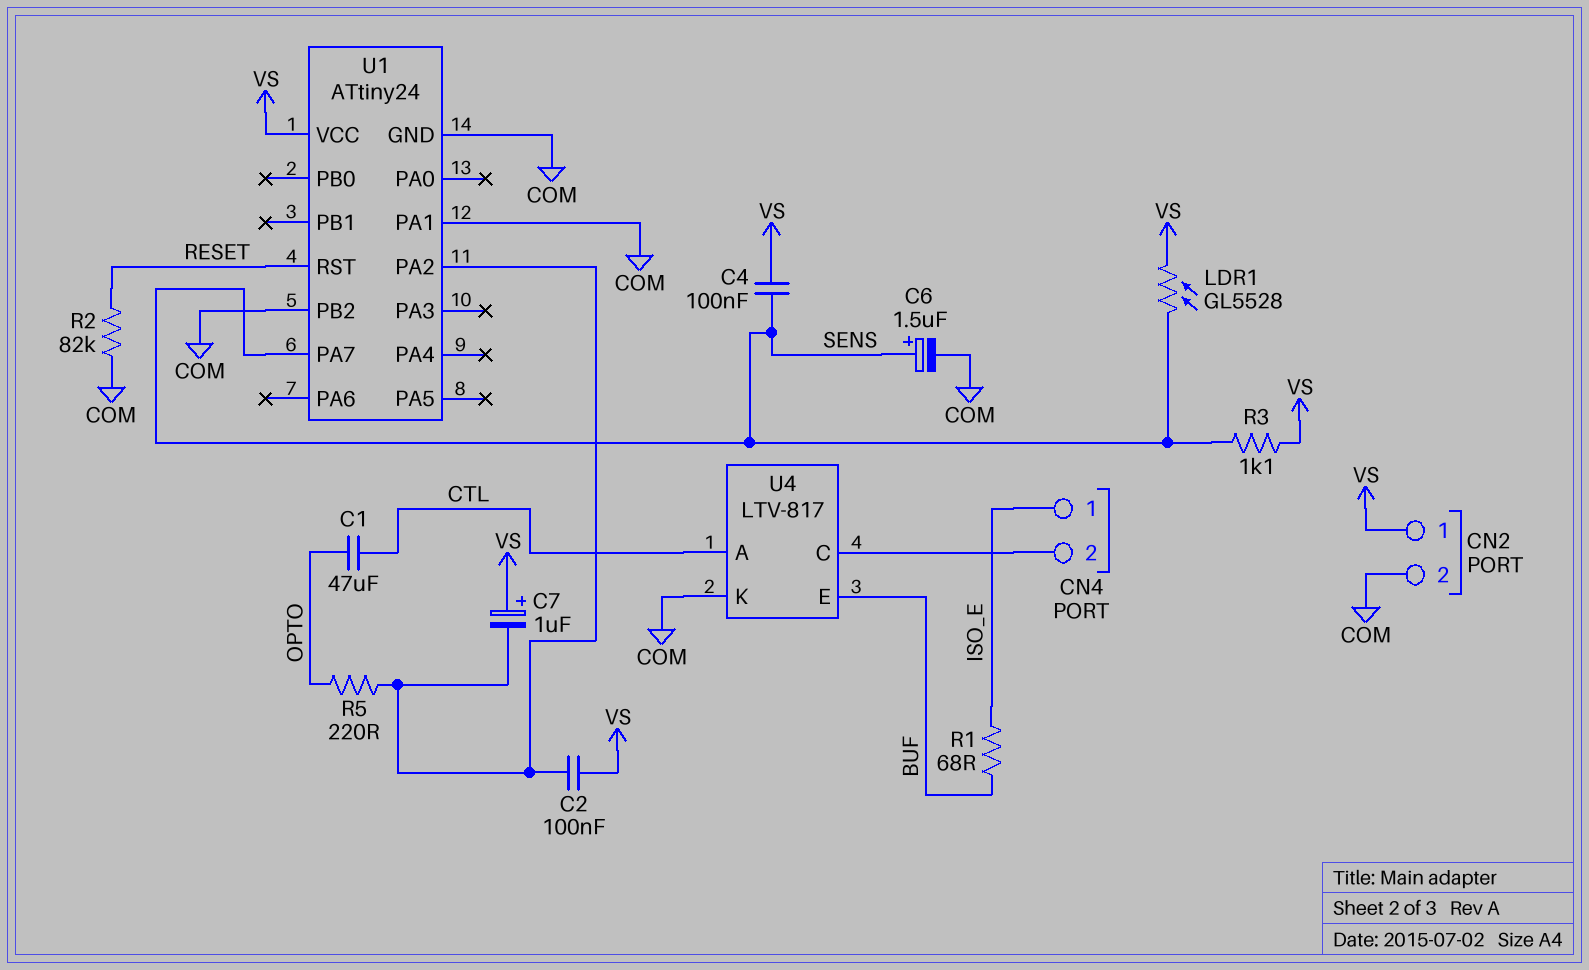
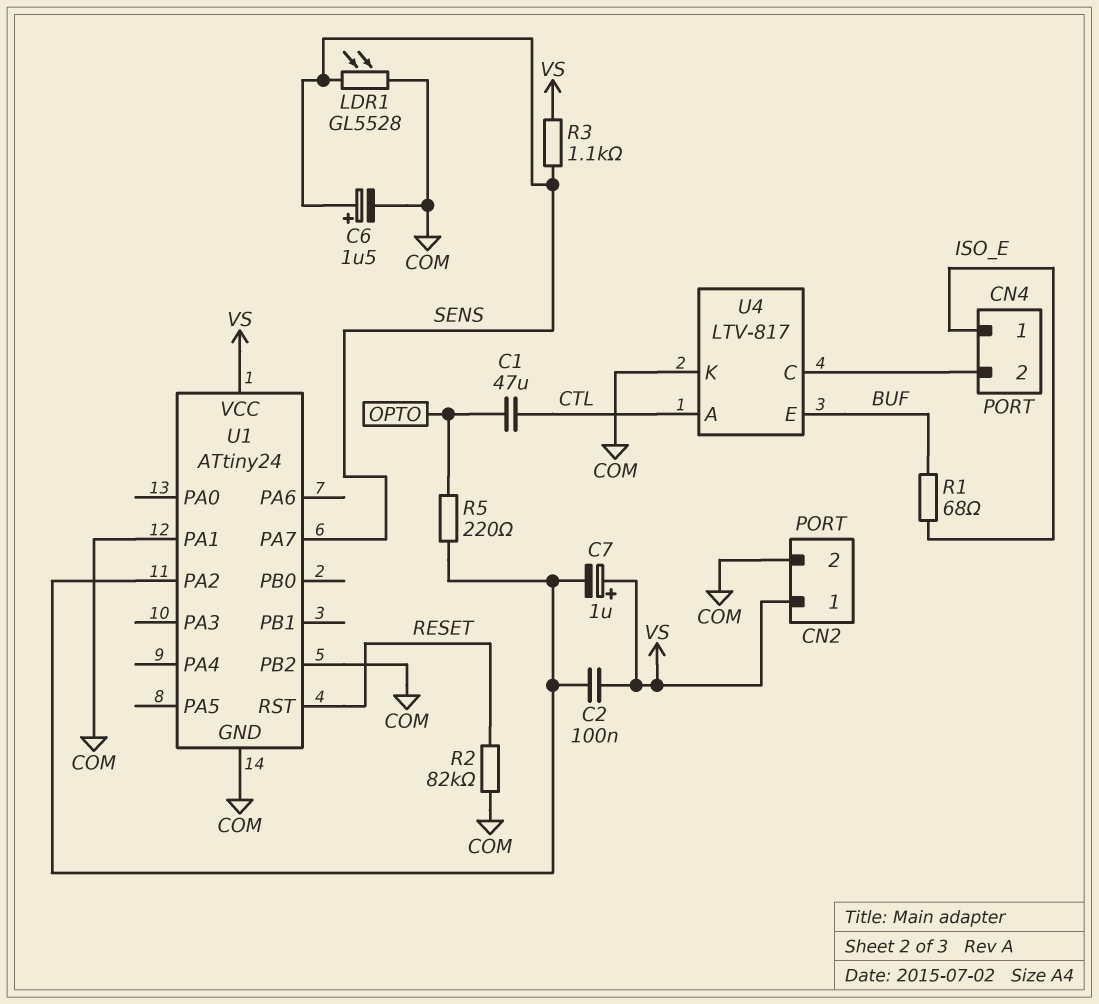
C4: 100nF (SENS, VS) -> none
LDR1: GL5528 (SENS, VS) -> GL5528 (COM, SENS)

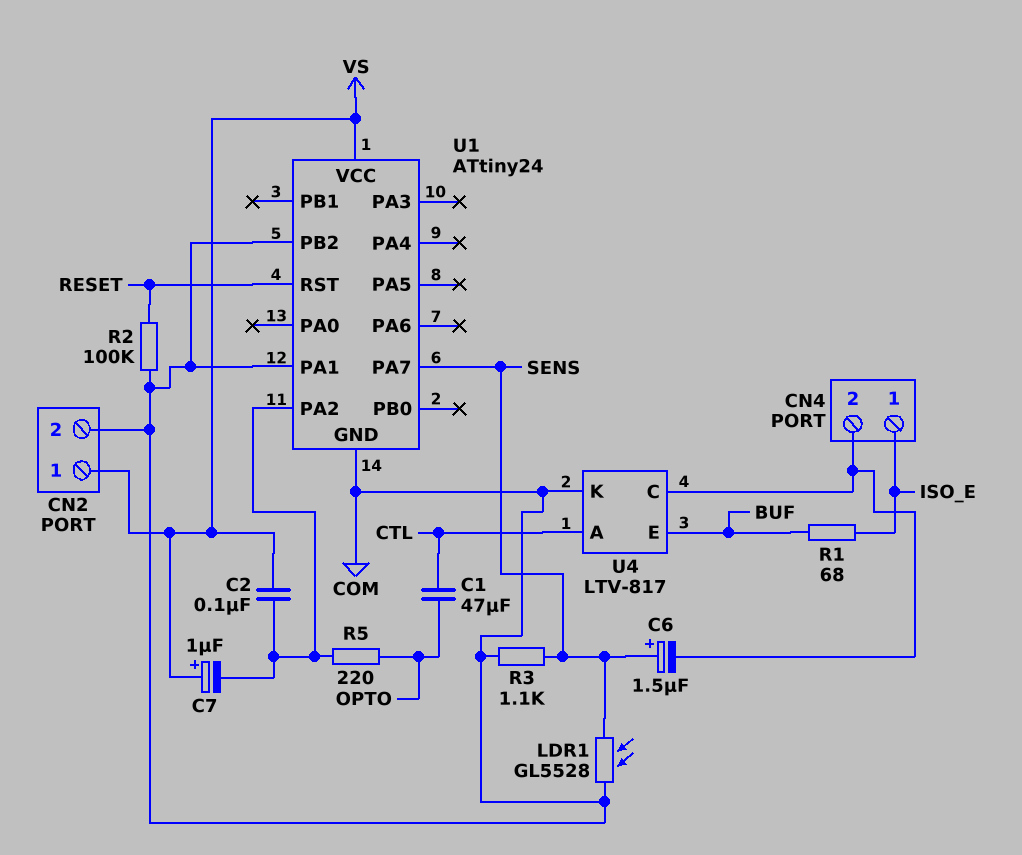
C6: 1.5uF (plus SENS, minus COM) -> 1.5uF (plus SENS, minus CN4/2)
R2: 82k (COM, RESET) -> 100k (COM, RESET)
R3: 1.1k (SENS, VS) -> 1.1k (COM, SENS)

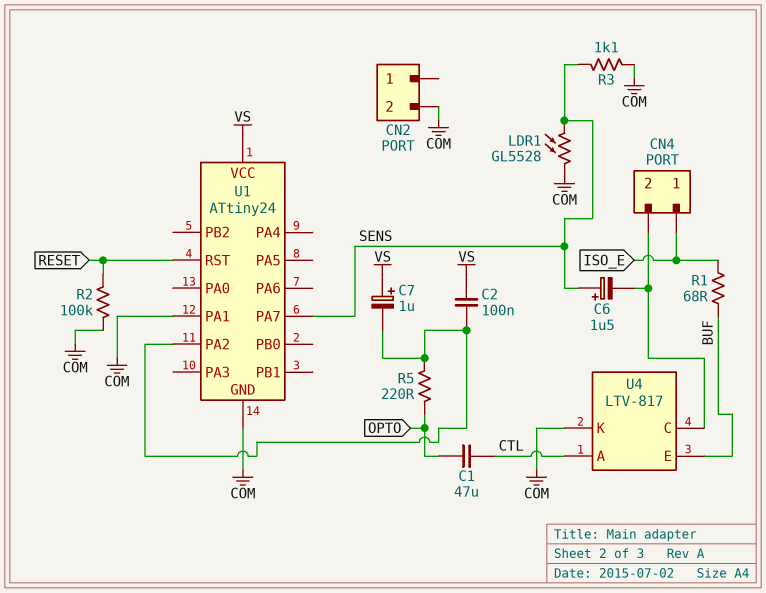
CN2 pin 1: VS -> none
U1 pin PB2: COM -> none

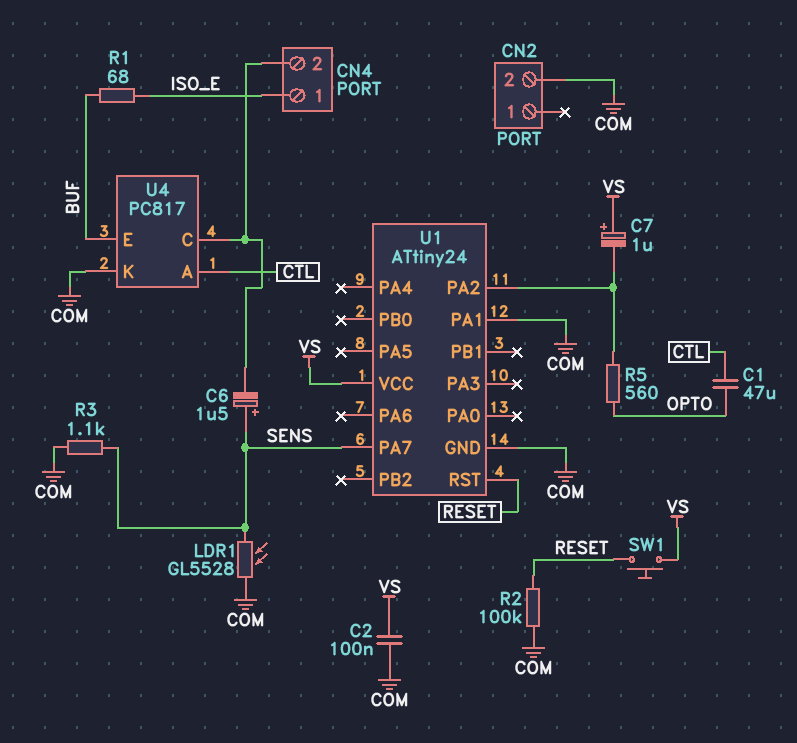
C2: 100nF (U1/PA2, VS) -> 100nF (COM, VS)
R5: 220 (OPTO, U1/PA2) -> 560 (OPTO, U1/PA2)
SW1: none -> button (RESET, VS)
U4: LTV-817 -> PC817

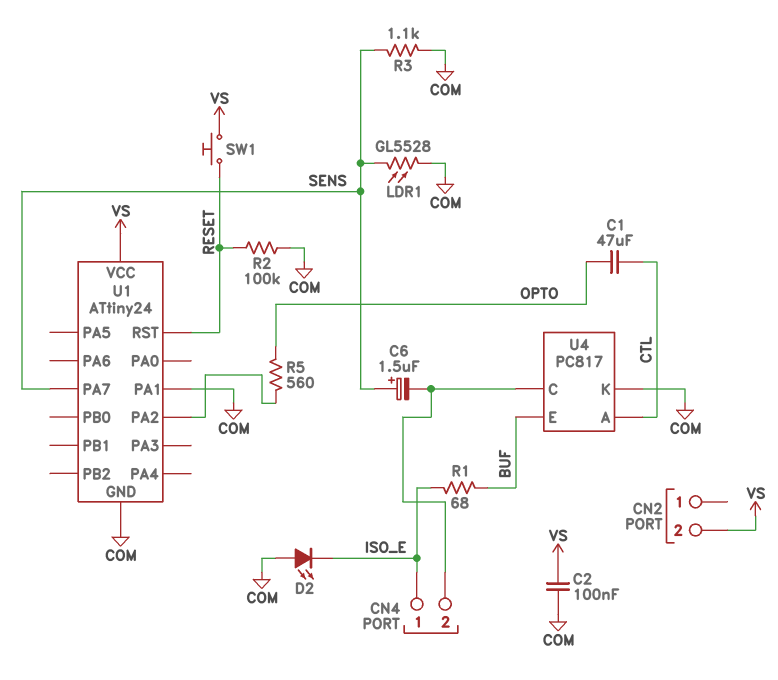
C7: 1uF (plus VS, minus U1/PA2) -> none
CN2 pin 2: COM -> VS
D2: none -> LED (A COM, K ISO_E)

